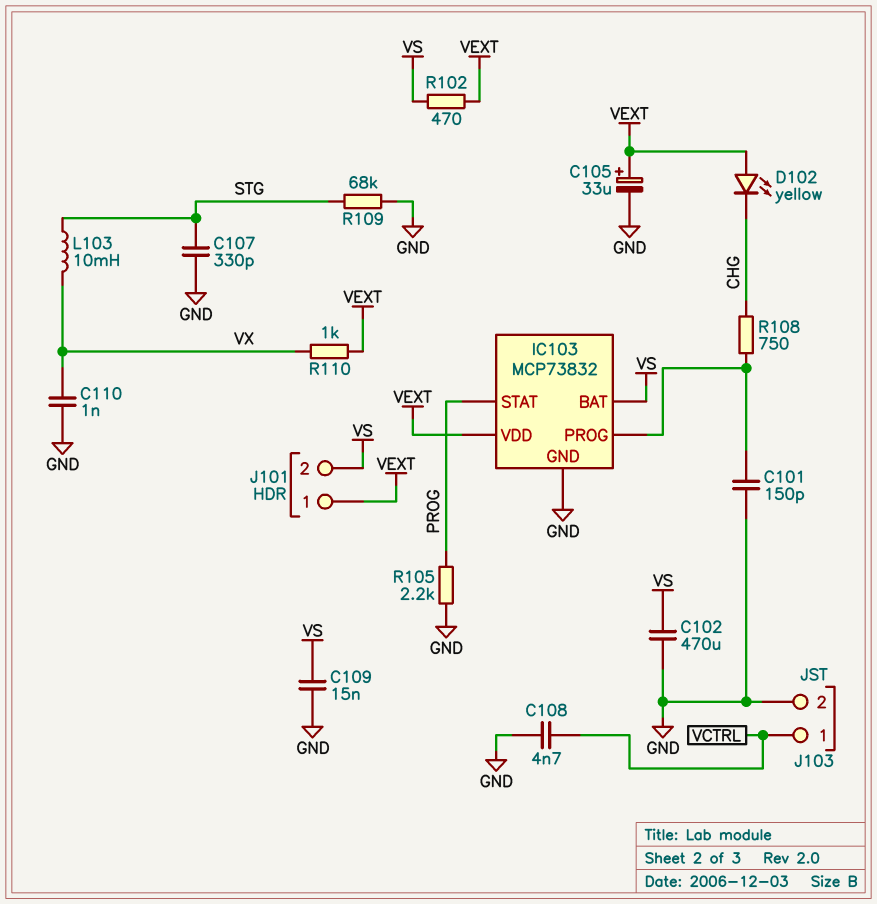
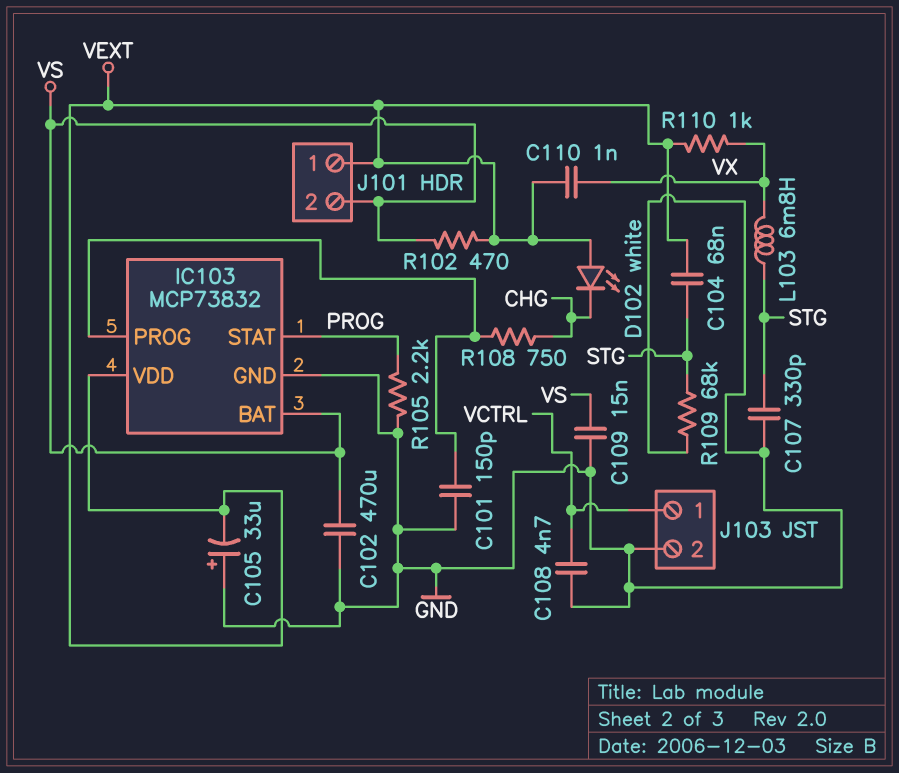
C104: none -> 68nF (STG, VEXT)
C105: 33uF (plus VEXT, minus GND) -> 33uF (plus GND, minus VEXT)
C110: 1nF (GND, VX) -> 1nF (VEXT, VX)
D102: LED yellow (A VEXT, K CHG) -> LED white (A VEXT, K CHG)
L103: 10mH (STG, VX) -> 6.8mH (STG, VX)

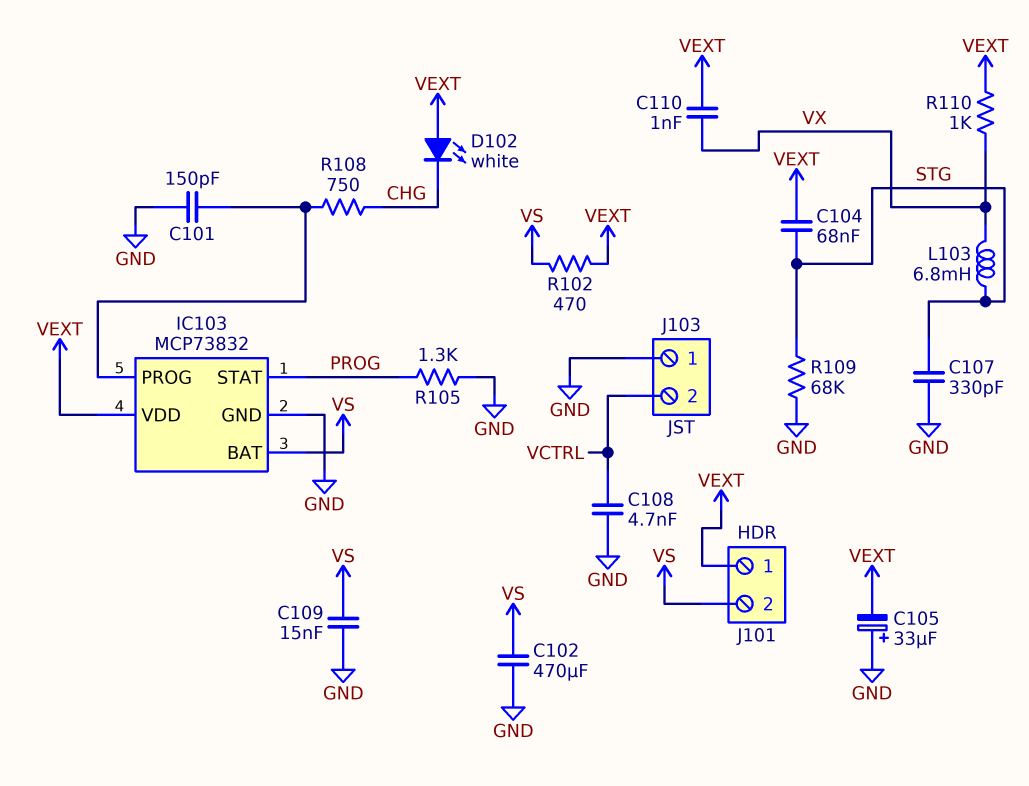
J103 pin 1: VCTRL -> GND
J103 pin 2: GND -> VCTRL
R105: 2.2k (GND, PROG) -> 1.3k (GND, PROG)

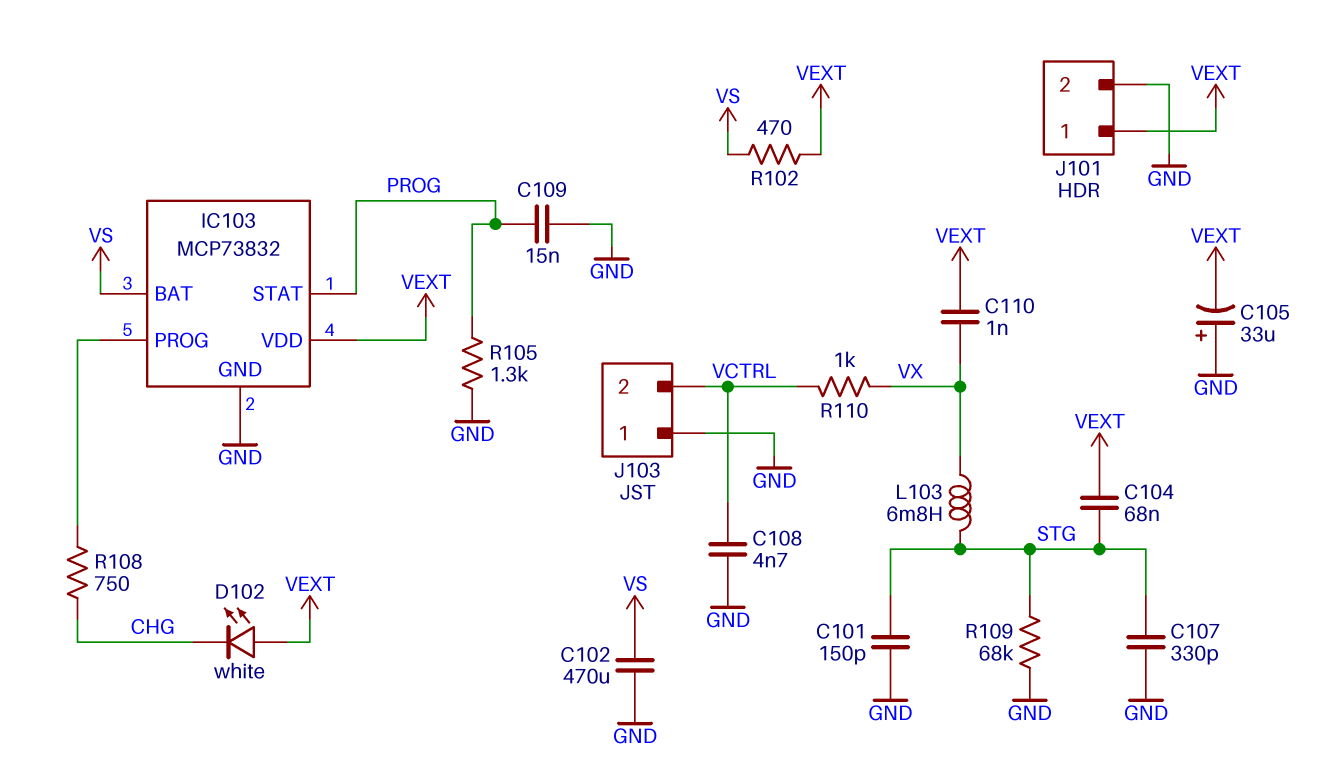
C101: 150pF (GND, IC103/PROG) -> 150pF (GND, STG)
C109: 15nF (GND, VS) -> 15nF (GND, PROG)
J101 pin 2: VS -> GND
R110: 1k (VEXT, VX) -> 1k (VCTRL, VX)

